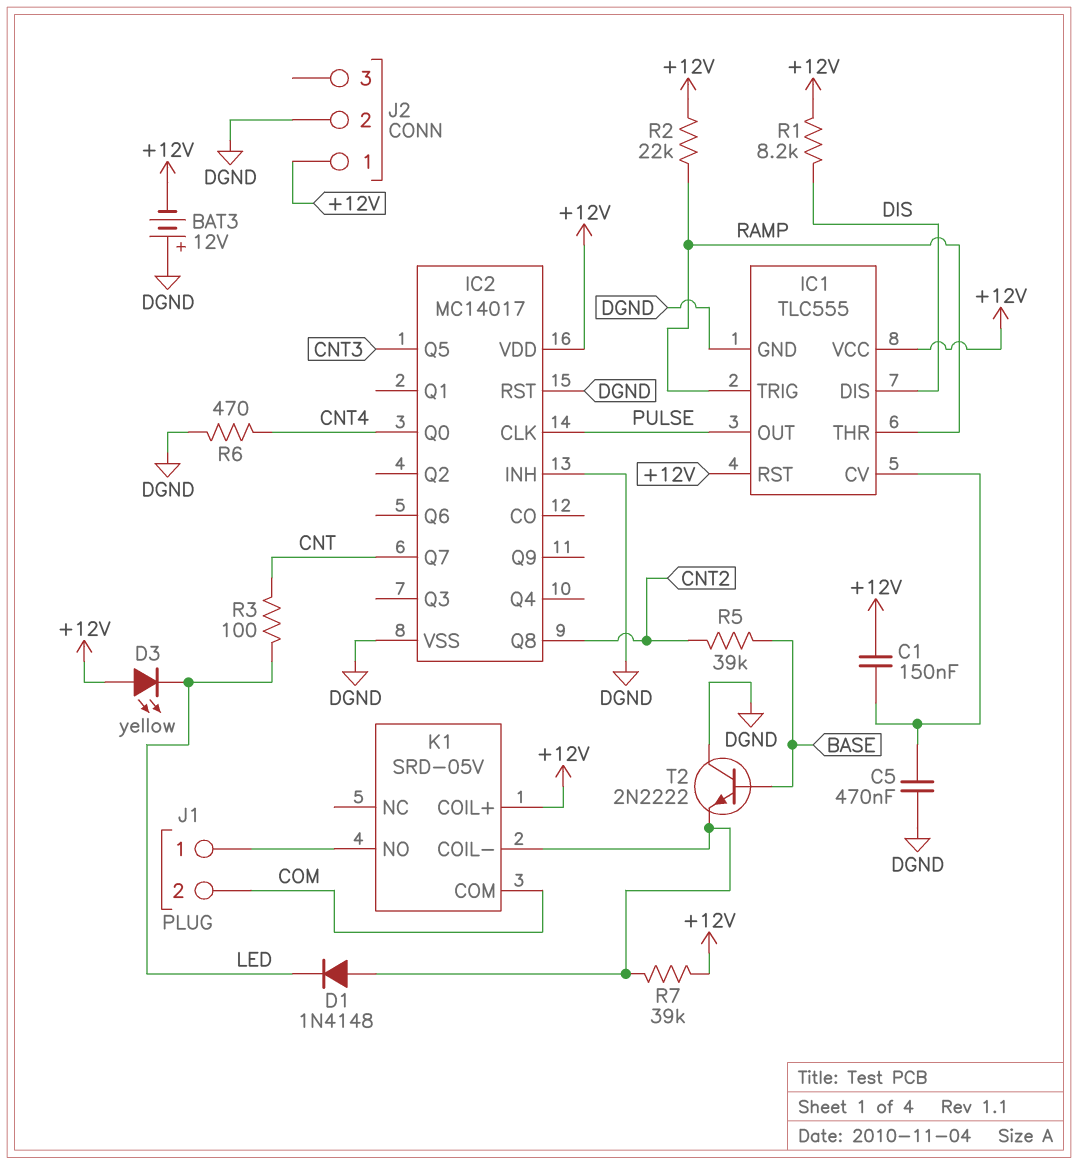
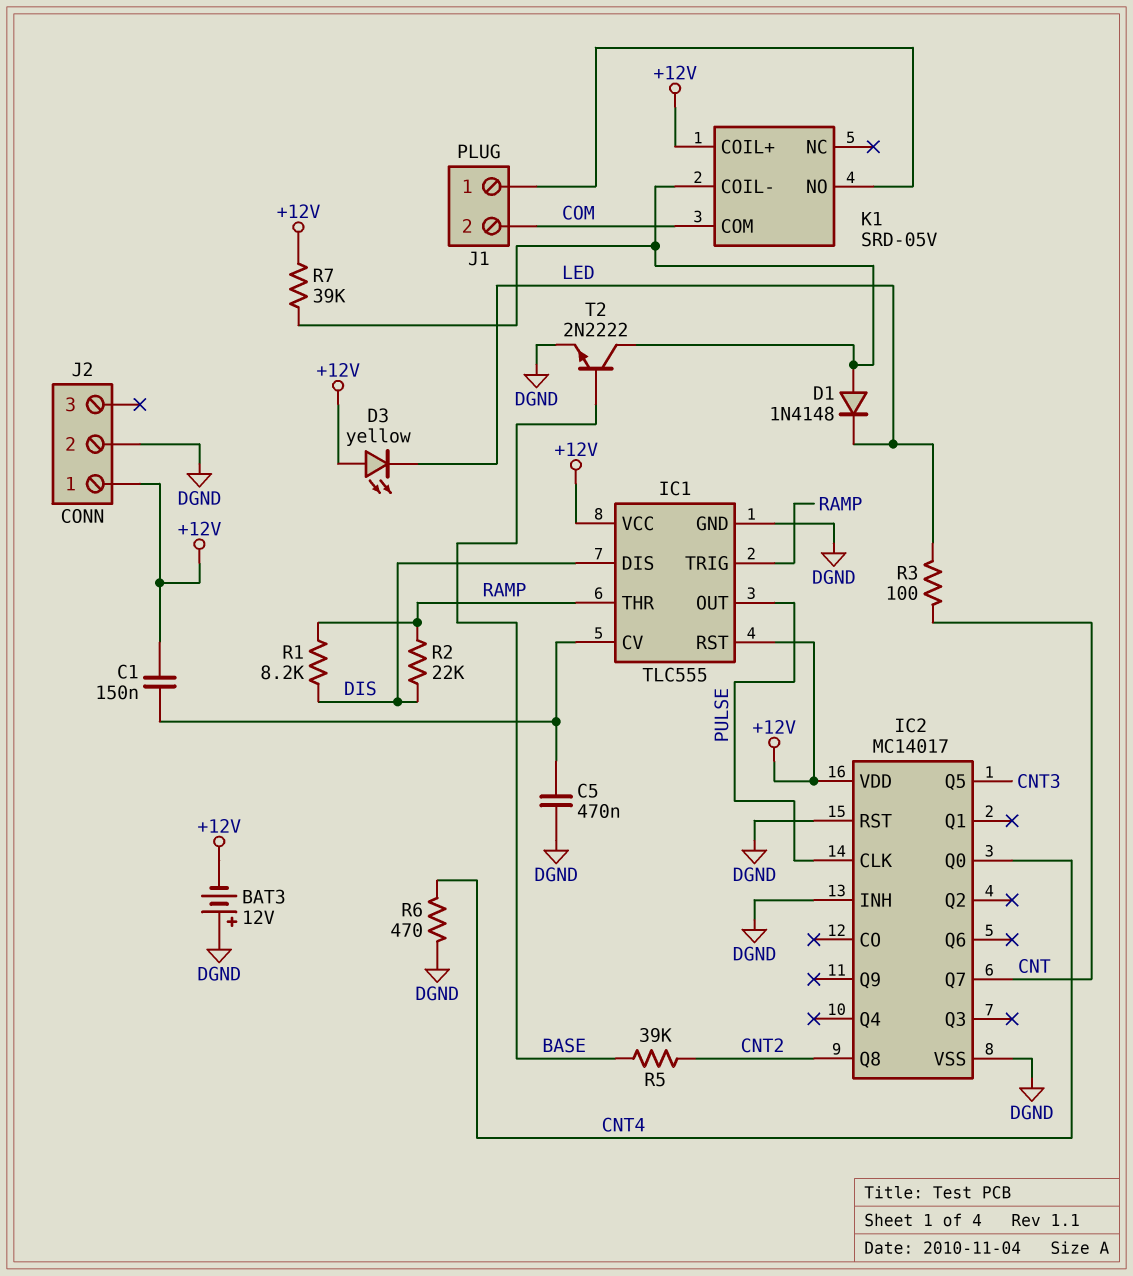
R1: 8.2k (+12V, DIS) -> 8.2k (DIS, RAMP)
R2: 22k (+12V, RAMP) -> 22k (DIS, RAMP)
T2: NPN 2N2222 (B BASE, C DGND, E K1/COIL-) -> NPN 2N2222 (B BASE, C K1/COIL-, E DGND)

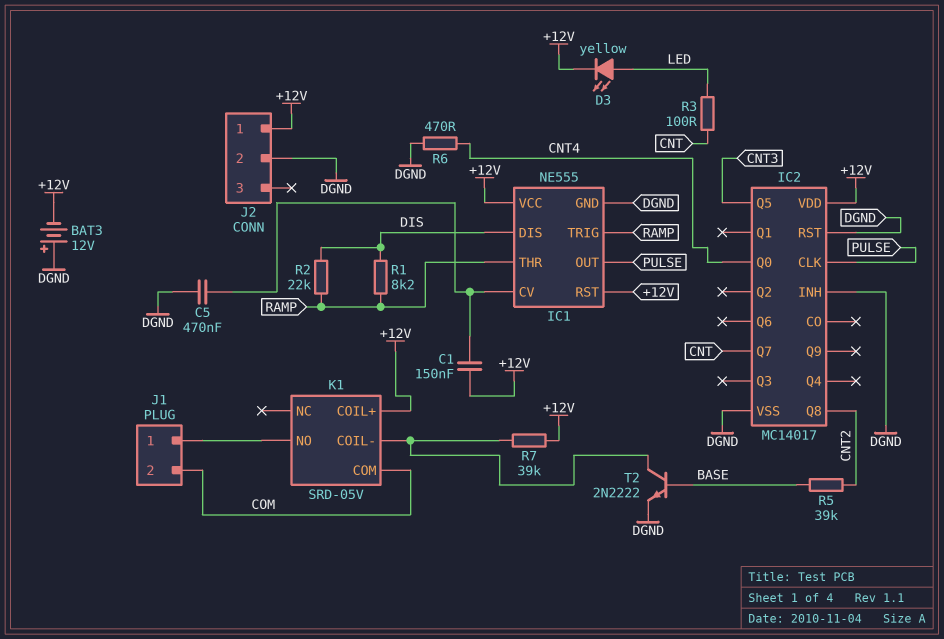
D1: diode 1N4148 (A K1/COIL-, K LED) -> none
D3: LED yellow (A +12V, K LED) -> LED yellow (A LED, K +12V)
IC1: TLC555 -> NE555

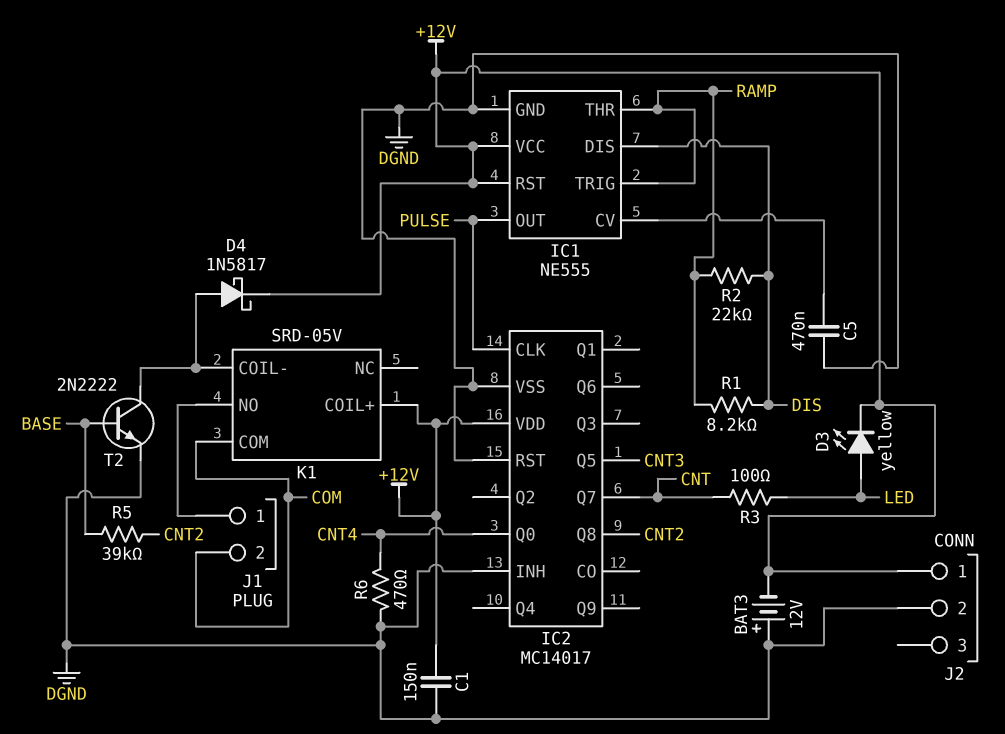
C1: 150nF (+12V, IC1/CV) -> 150nF (+12V, DGND)
D4: none -> schottky 1N5817 (A K1/COIL-, K +12V)
R7: 39k (+12V, K1/COIL-) -> none

